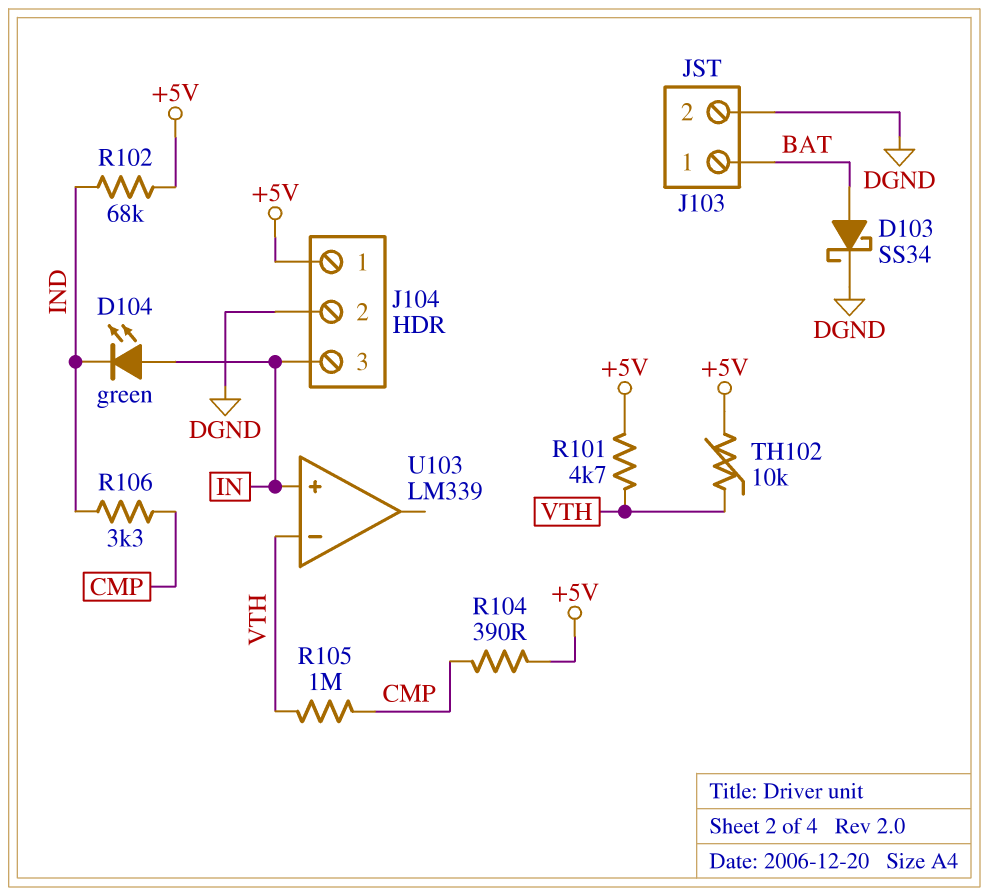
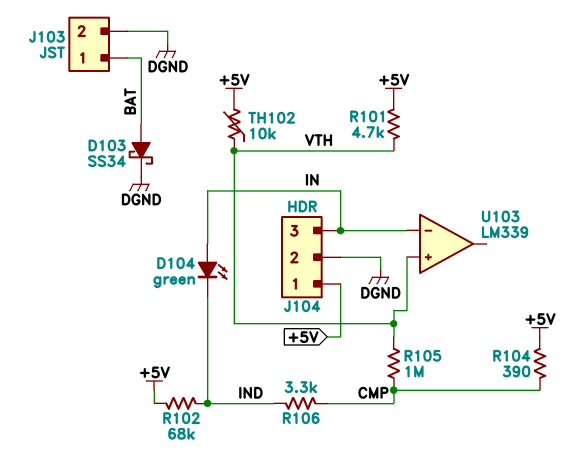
U103 pin in+: IN -> VTH
U103 pin in-: VTH -> IN

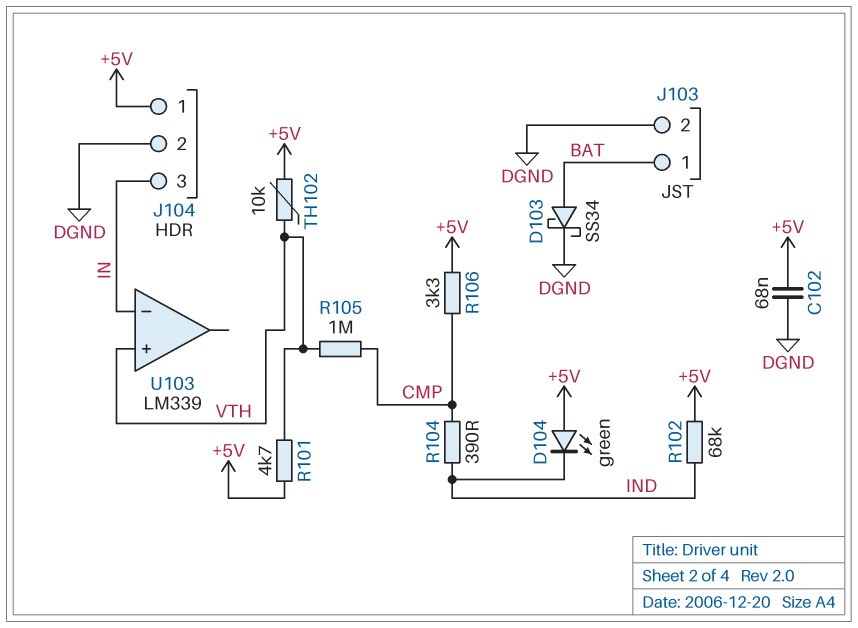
C102: none -> 68nF (+5V, DGND)
D104: LED green (A IN, K IND) -> LED green (A +5V, K IND)
R104: 390 (+5V, CMP) -> 390 (CMP, IND)
R106: 3.3k (CMP, IND) -> 3.3k (+5V, CMP)

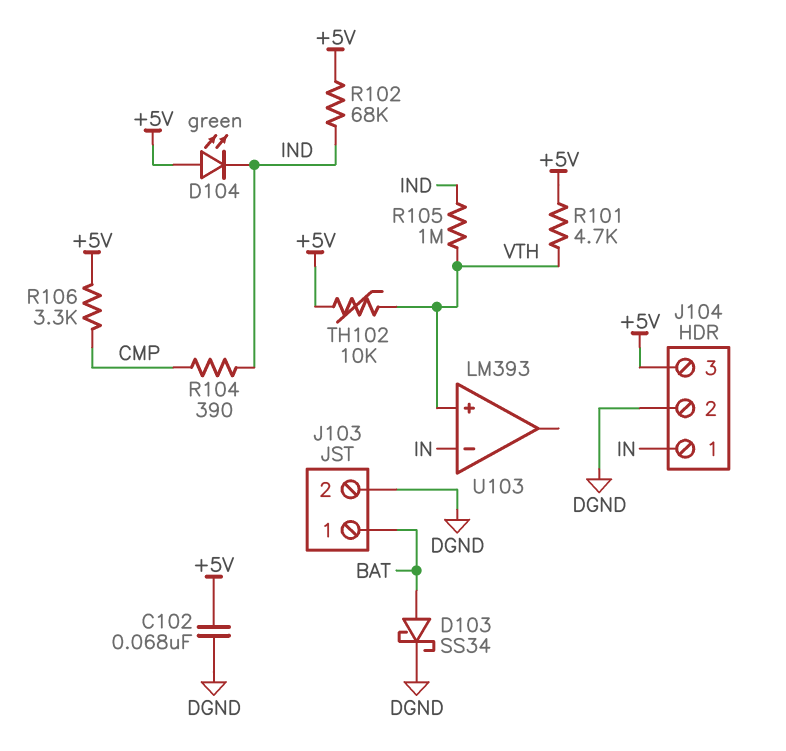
J104 pin 1: +5V -> IN
J104 pin 3: IN -> +5V
R105: 1M (CMP, VTH) -> 1M (IND, VTH)
U103: LM339 -> LM393

